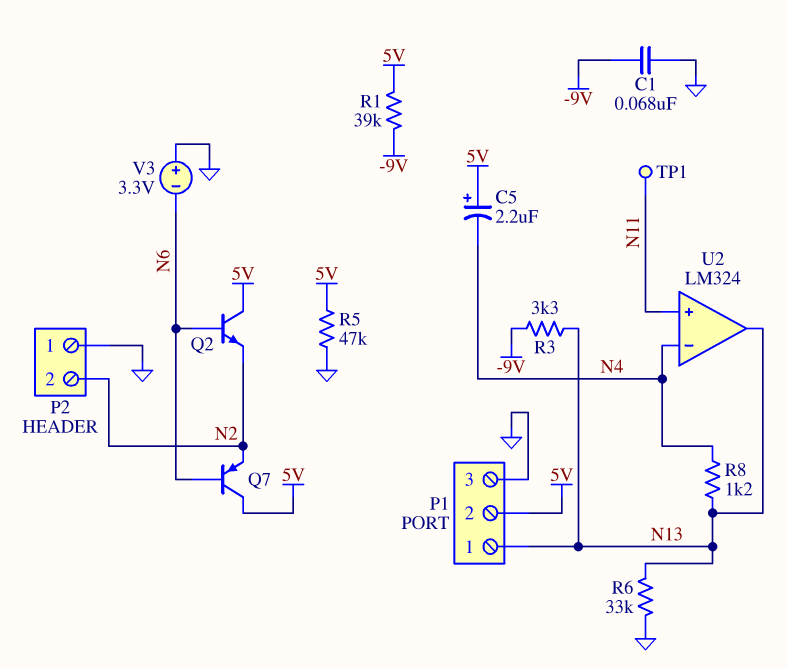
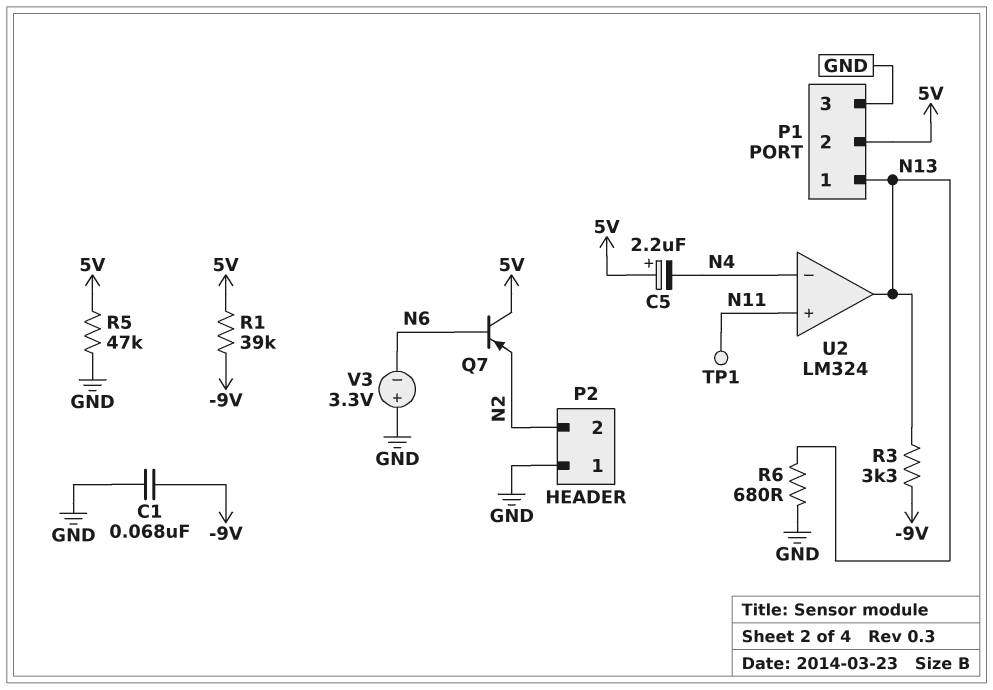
Q2: NPN (B N6, C 5V, E N2) -> none
R6: 33k (GND, N13) -> 680 (GND, N13)
R8: 1.2k (N4, N13) -> none

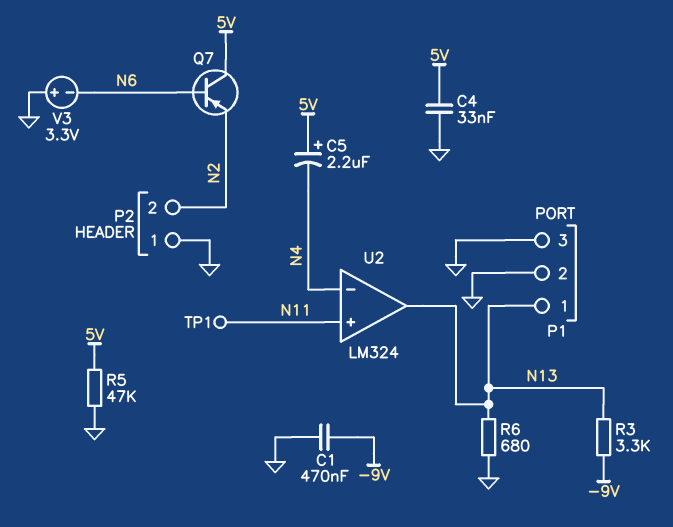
C1: 68nF (-9V, GND) -> 470nF (-9V, GND)
C4: none -> 33nF (5V, GND)
P1 pin 2: 5V -> GND
R1: 39k (-9V, 5V) -> none

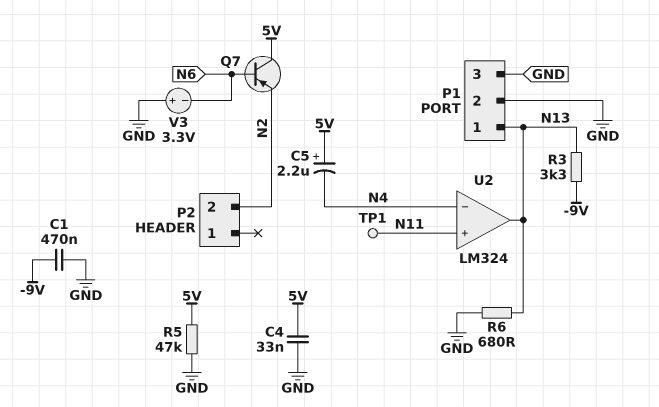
P2 pin 1: GND -> none

